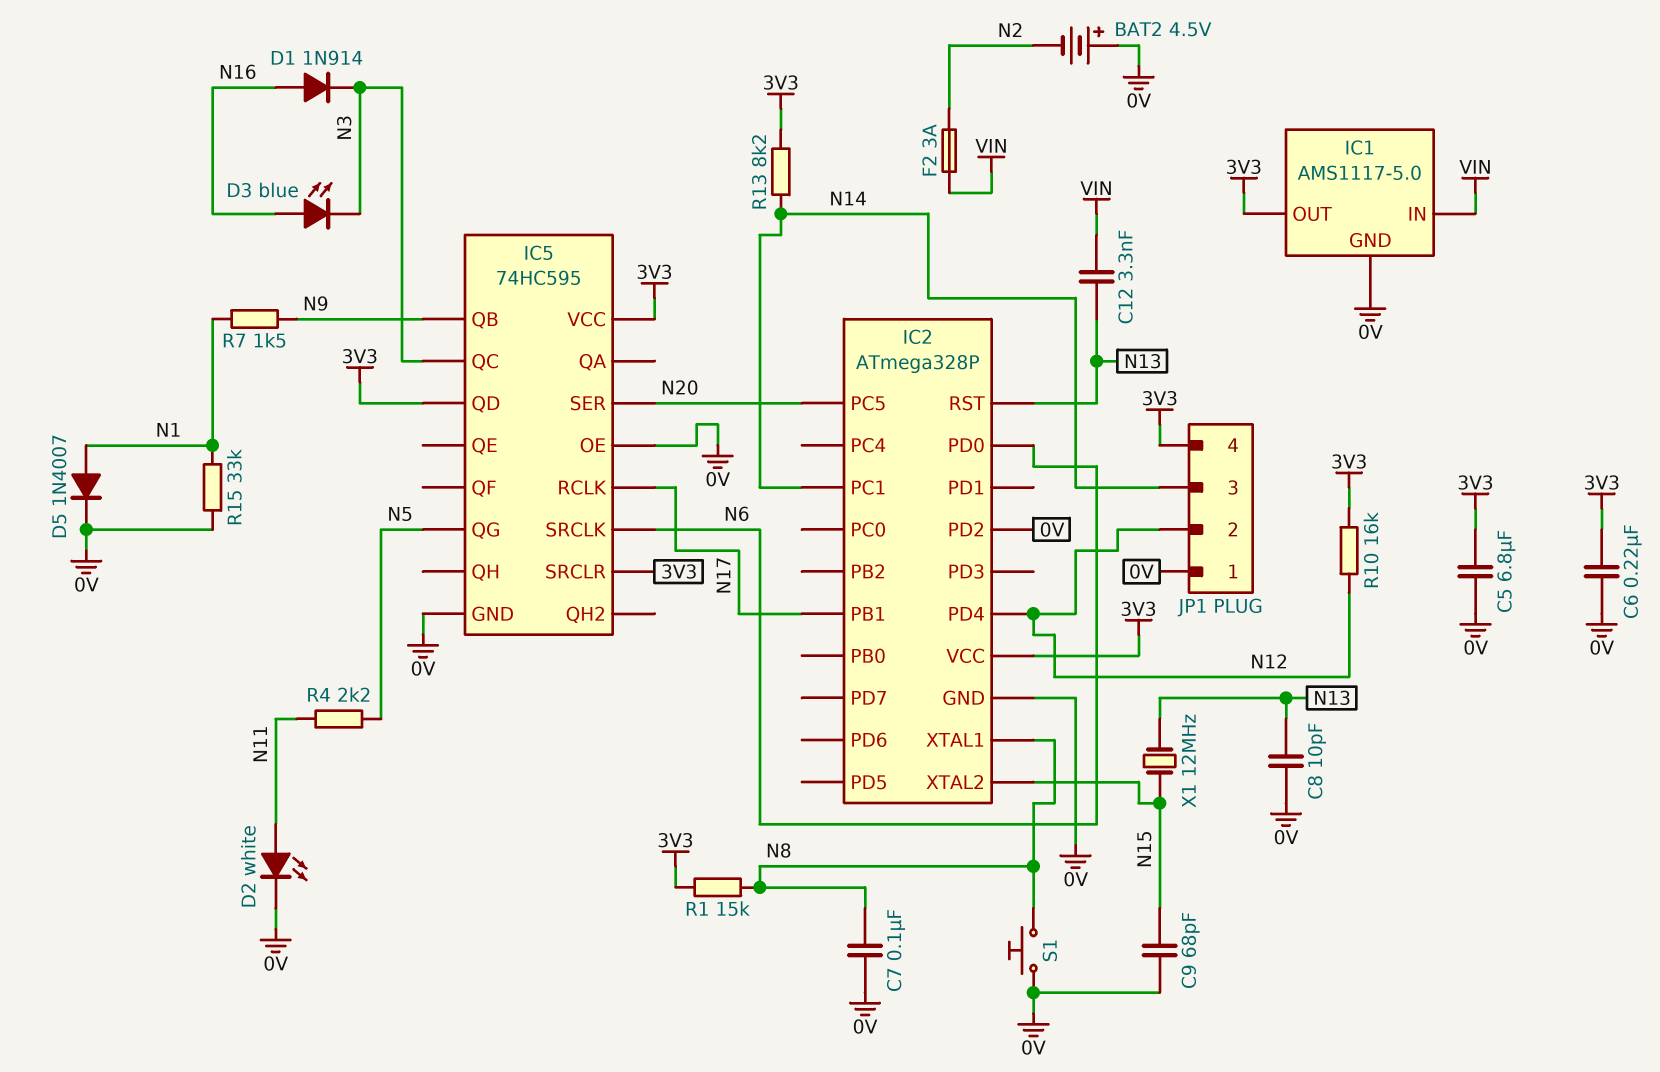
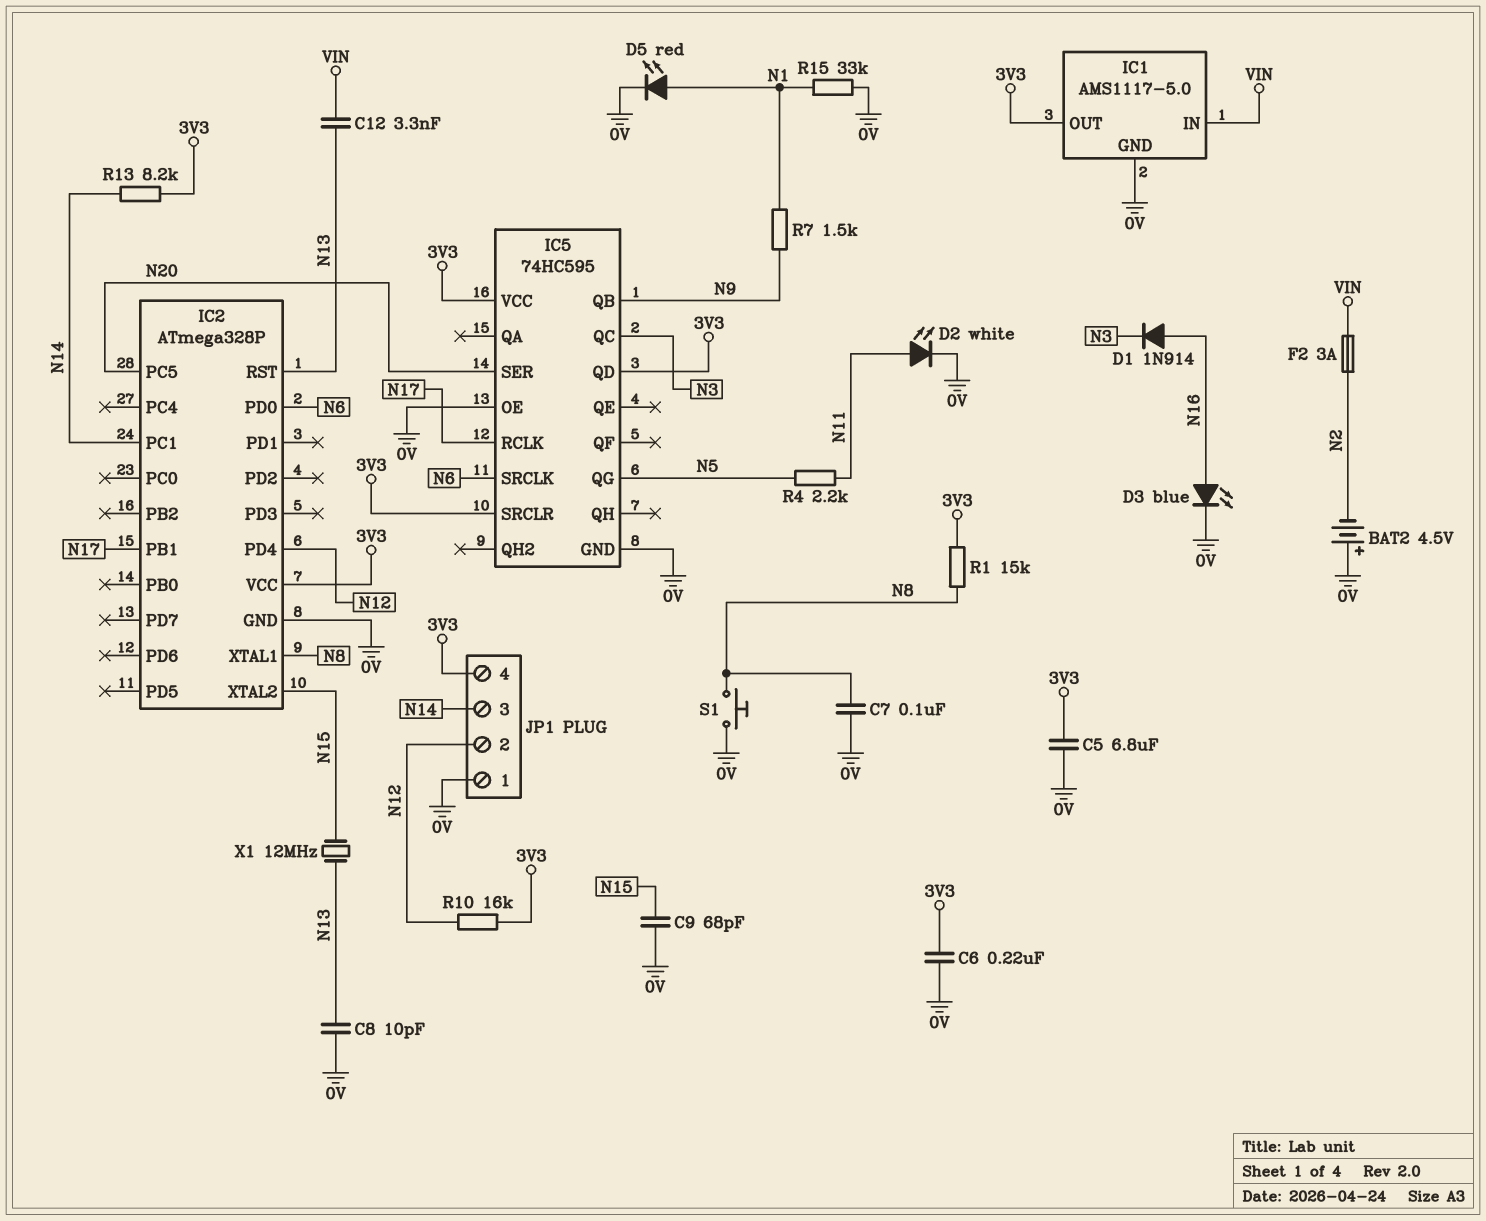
D3: LED blue (A N16, K N3) -> LED blue (A N16, K 0V)
D5: diode 1N4007 (A N1, K 0V) -> LED red (A N1, K 0V)
IC2 pin PD2: 0V -> none

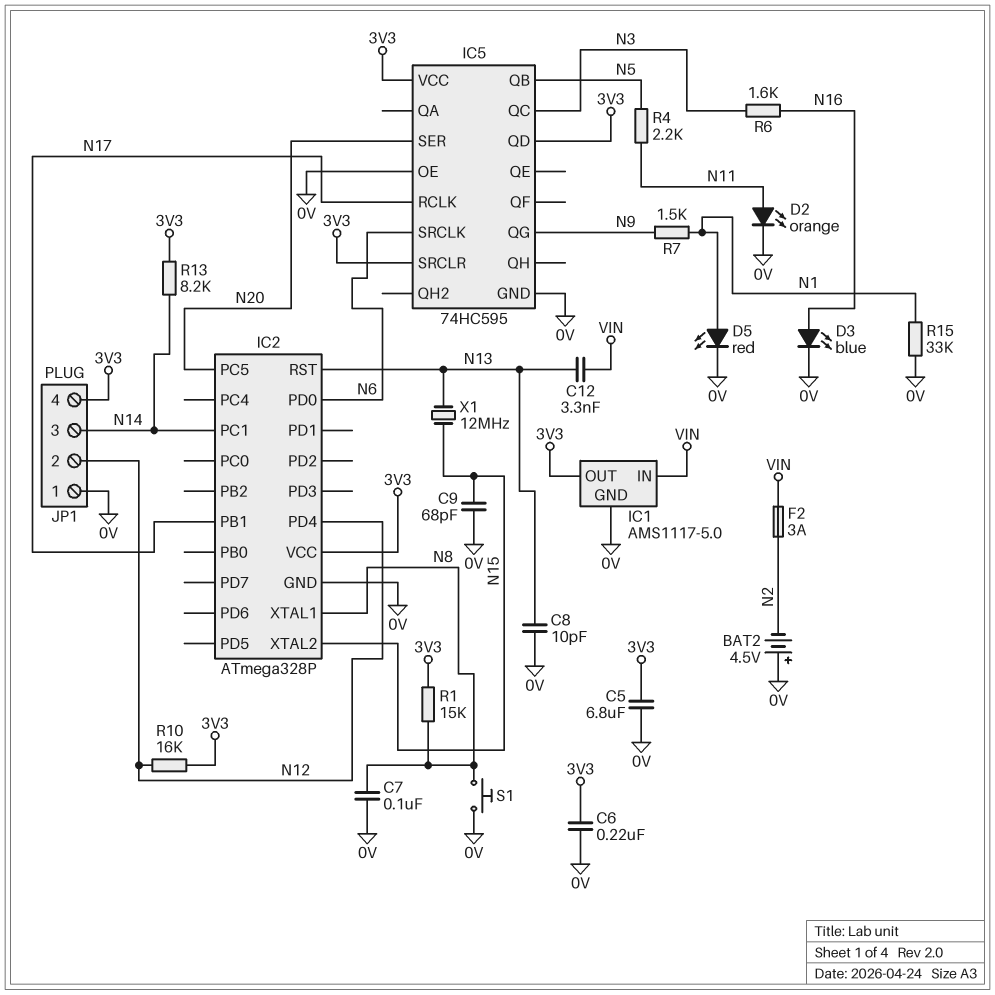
D1: diode 1N914 (A N16, K N3) -> none
D2: LED white (A N11, K 0V) -> LED orange (A N11, K 0V)
IC5 pin QB: N9 -> N5
IC5 pin QG: N5 -> N9
R6: none -> 1.6k (N3, N16)

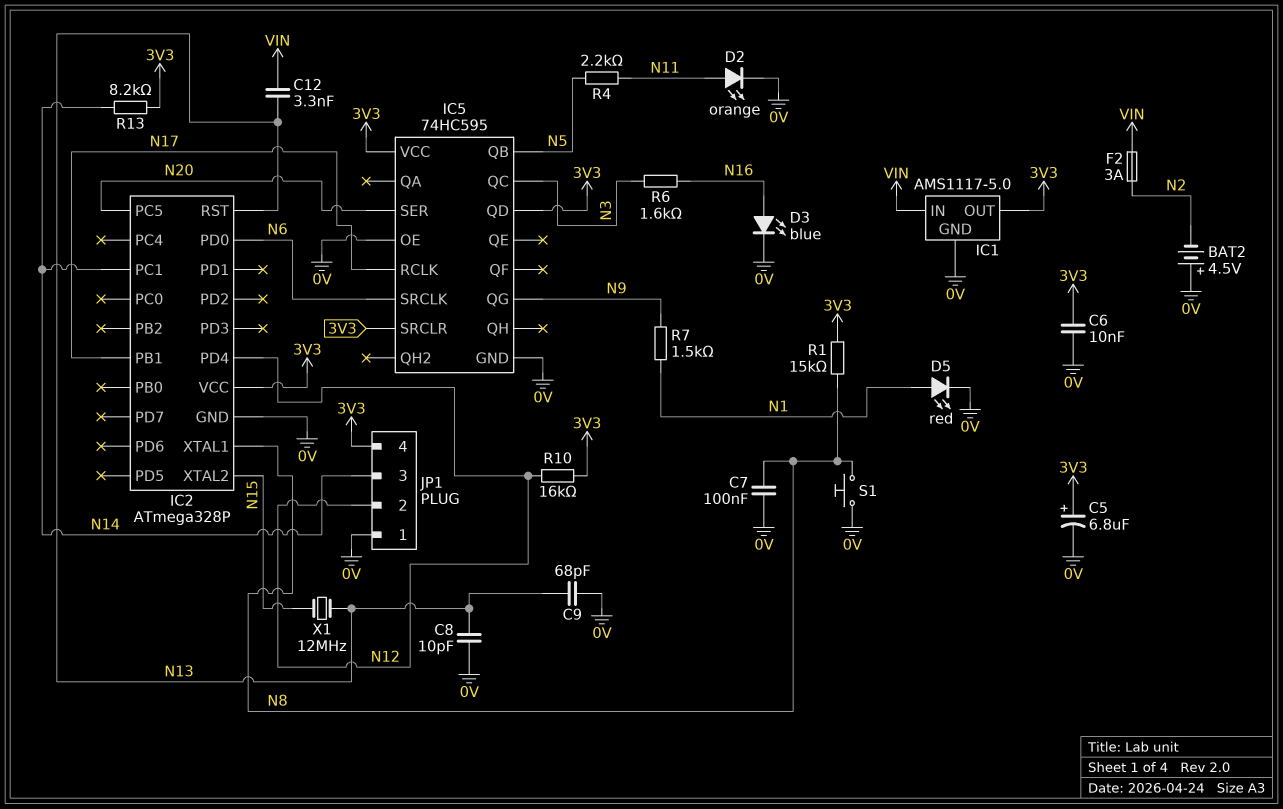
C5: 6.8uF (0V, 3V3) -> 6.8uF (plus 3V3, minus 0V)
C6: 220nF (0V, 3V3) -> 10nF (0V, 3V3)
C9: 68pF (0V, N15) -> 68pF (0V, N13)
R15: 33k (0V, N1) -> none

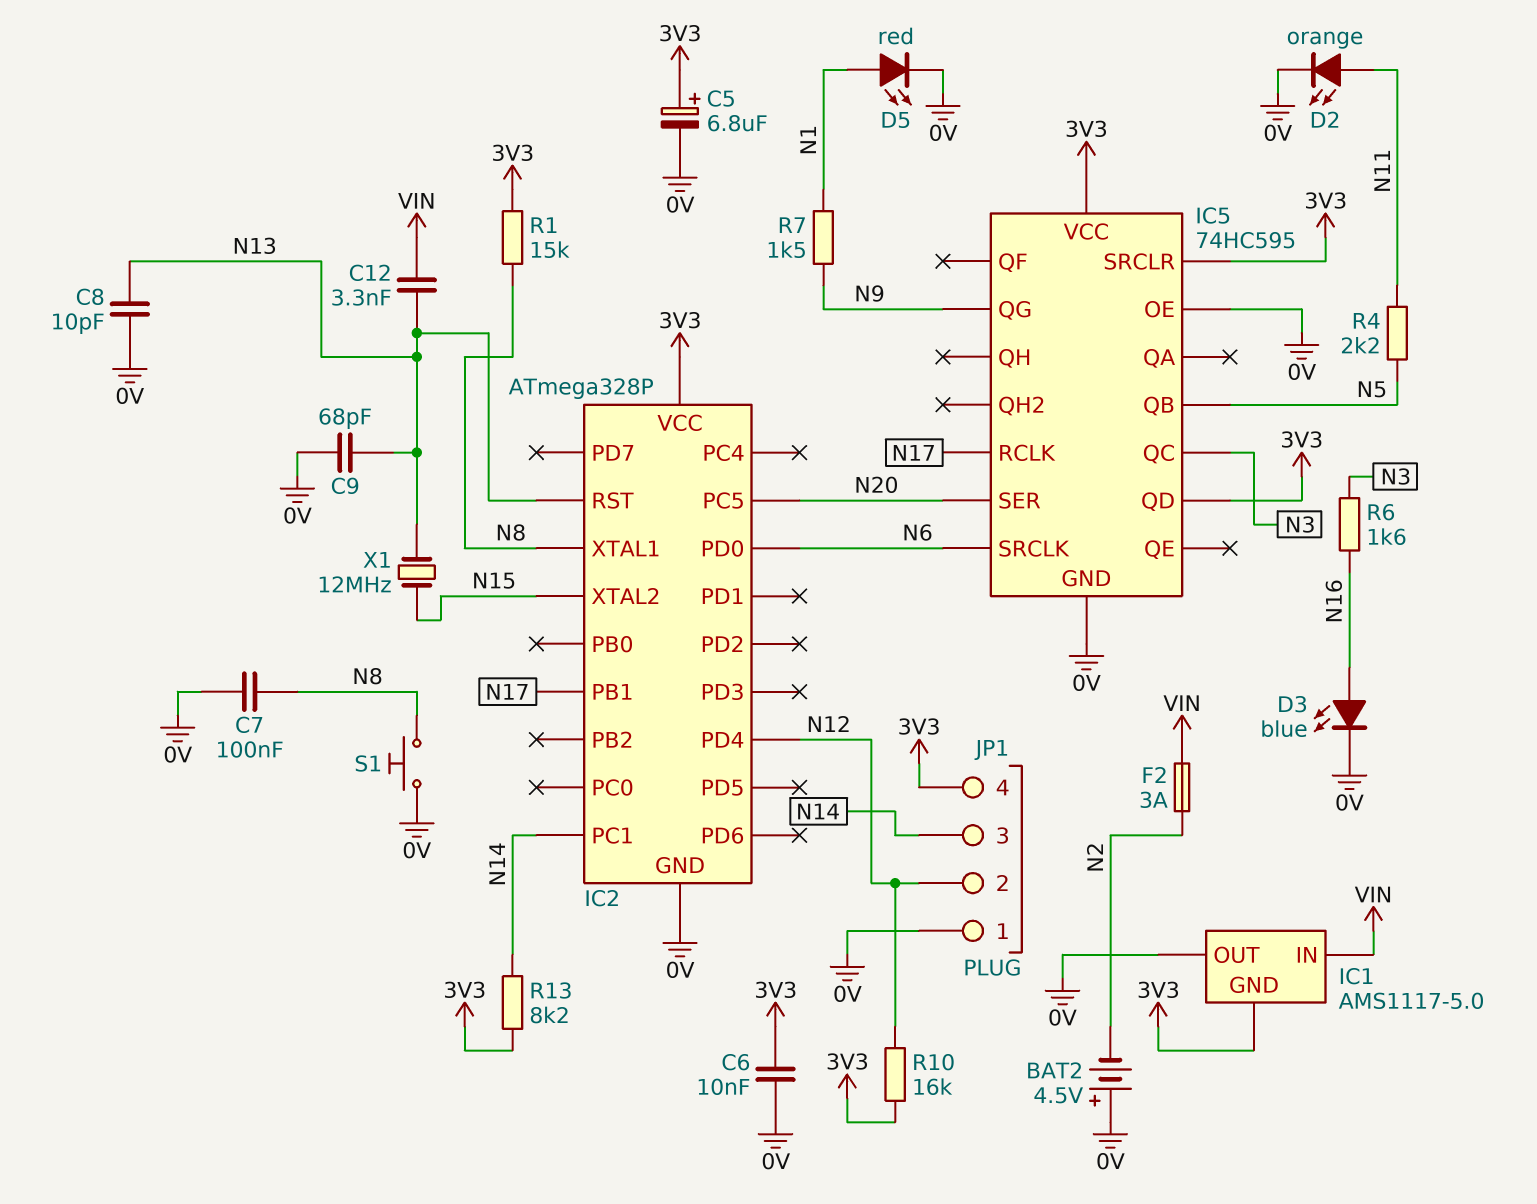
IC1 pin GND: 0V -> 3V3
IC1 pin OUT: 3V3 -> 0V

